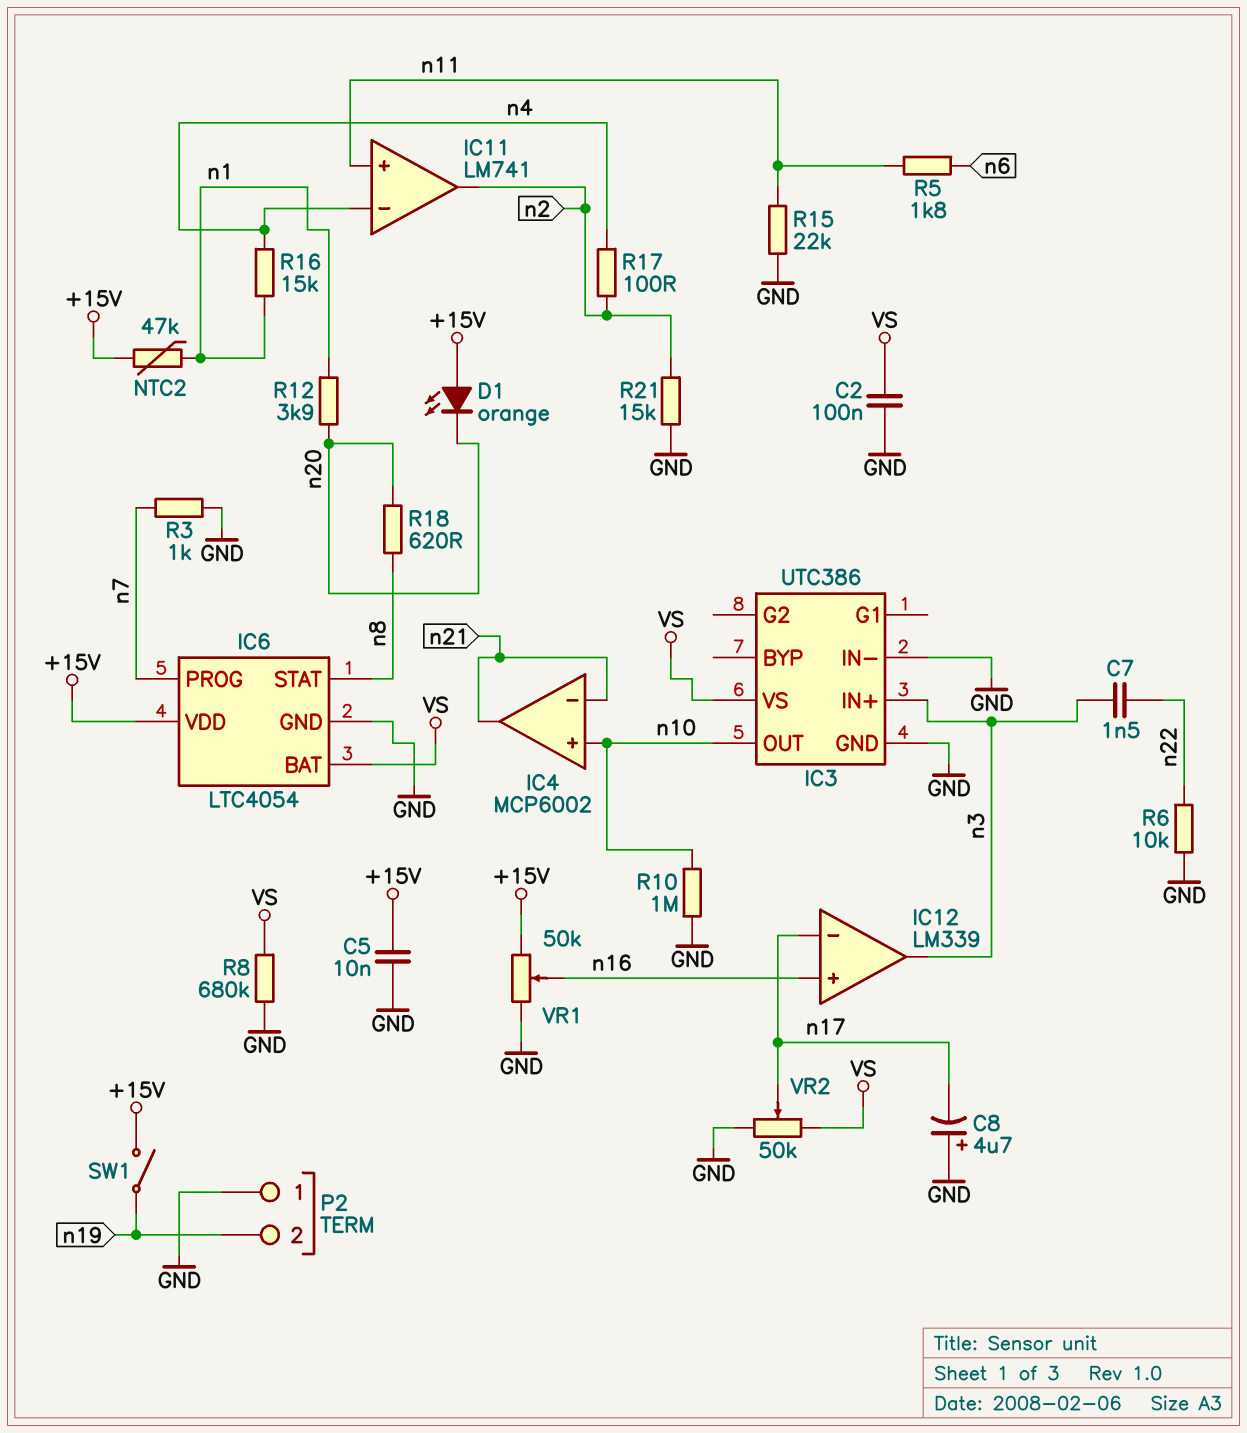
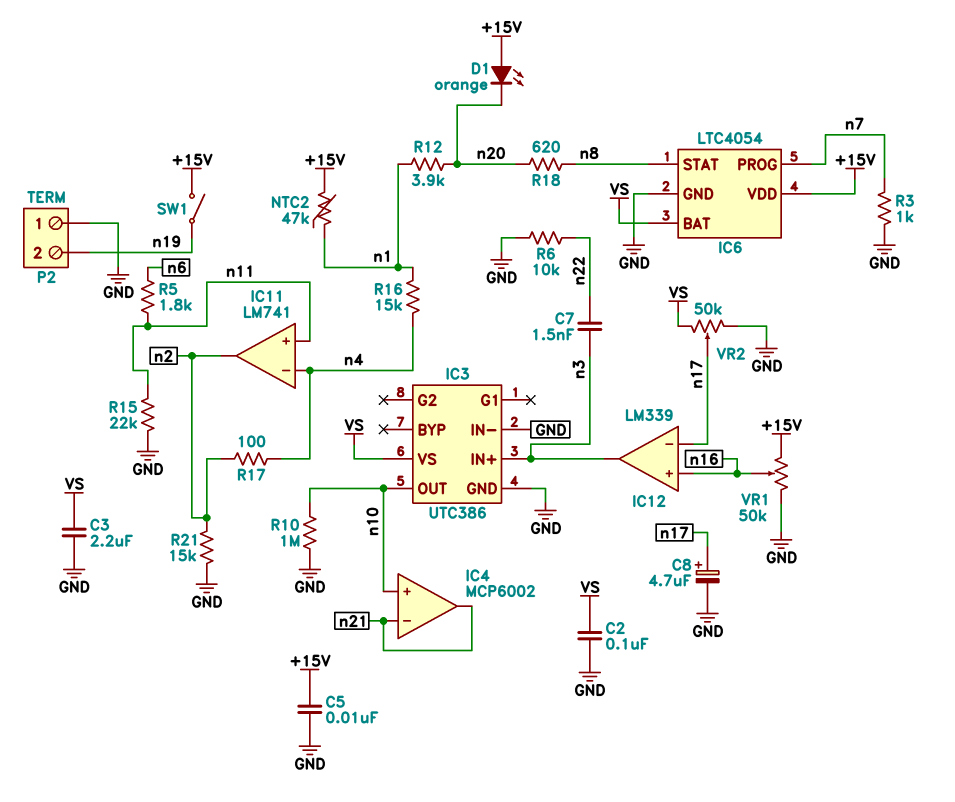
C3: none -> 2.2uF (GND, VS)
C8: 4.7uF (plus GND, minus n17) -> 4.7uF (plus n17, minus GND)
R8: 680k (GND, VS) -> none

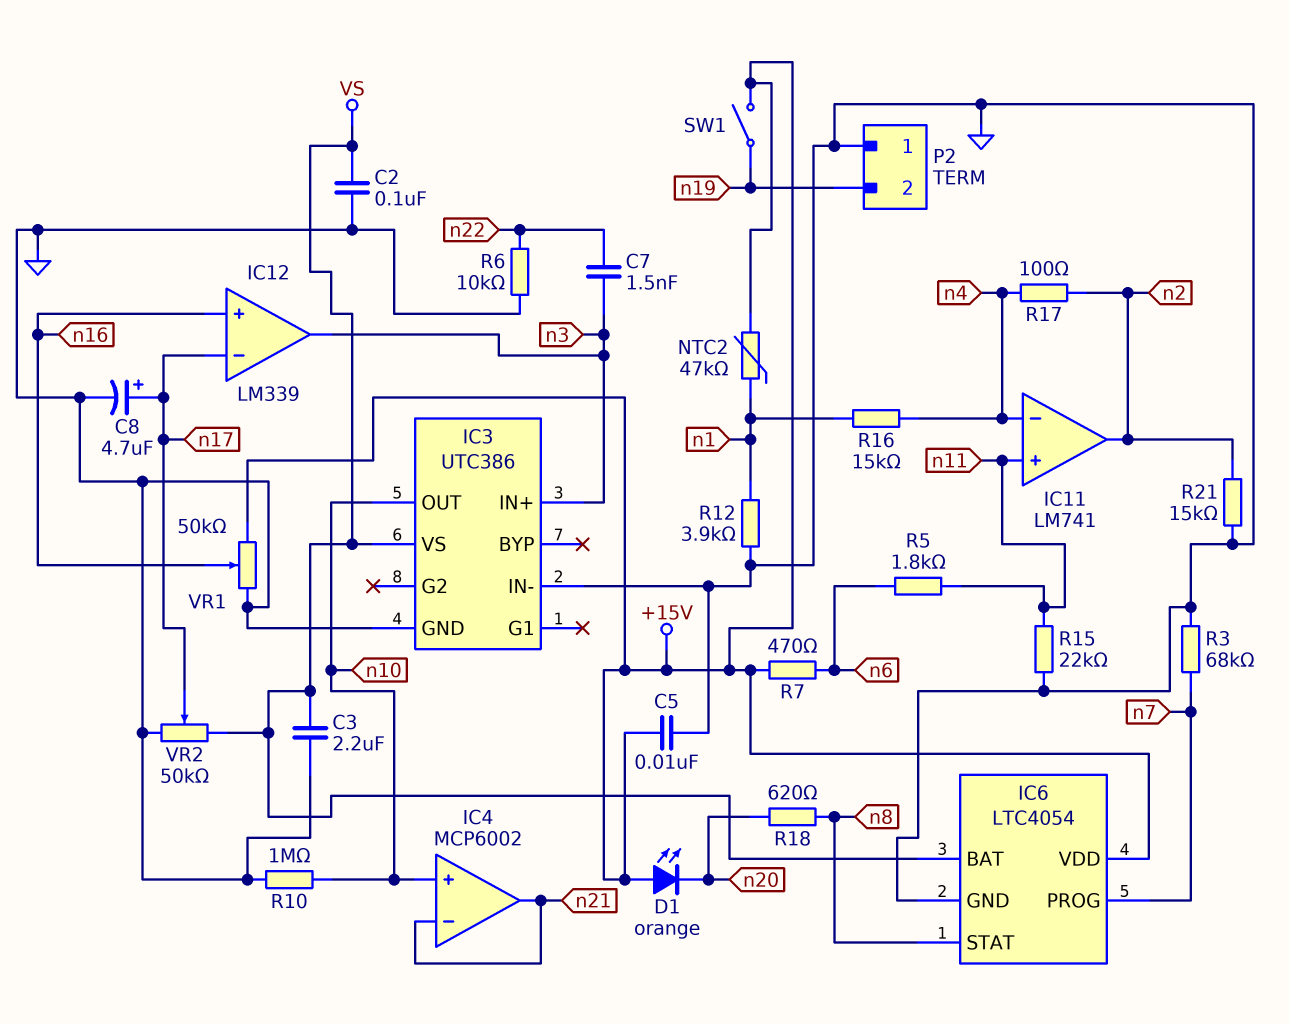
R3: 1k (GND, n7) -> 68k (GND, n7)
R7: none -> 470 (+15V, n6)
R12: 3.9k (n1, n20) -> 3.9k (GND, n1)

